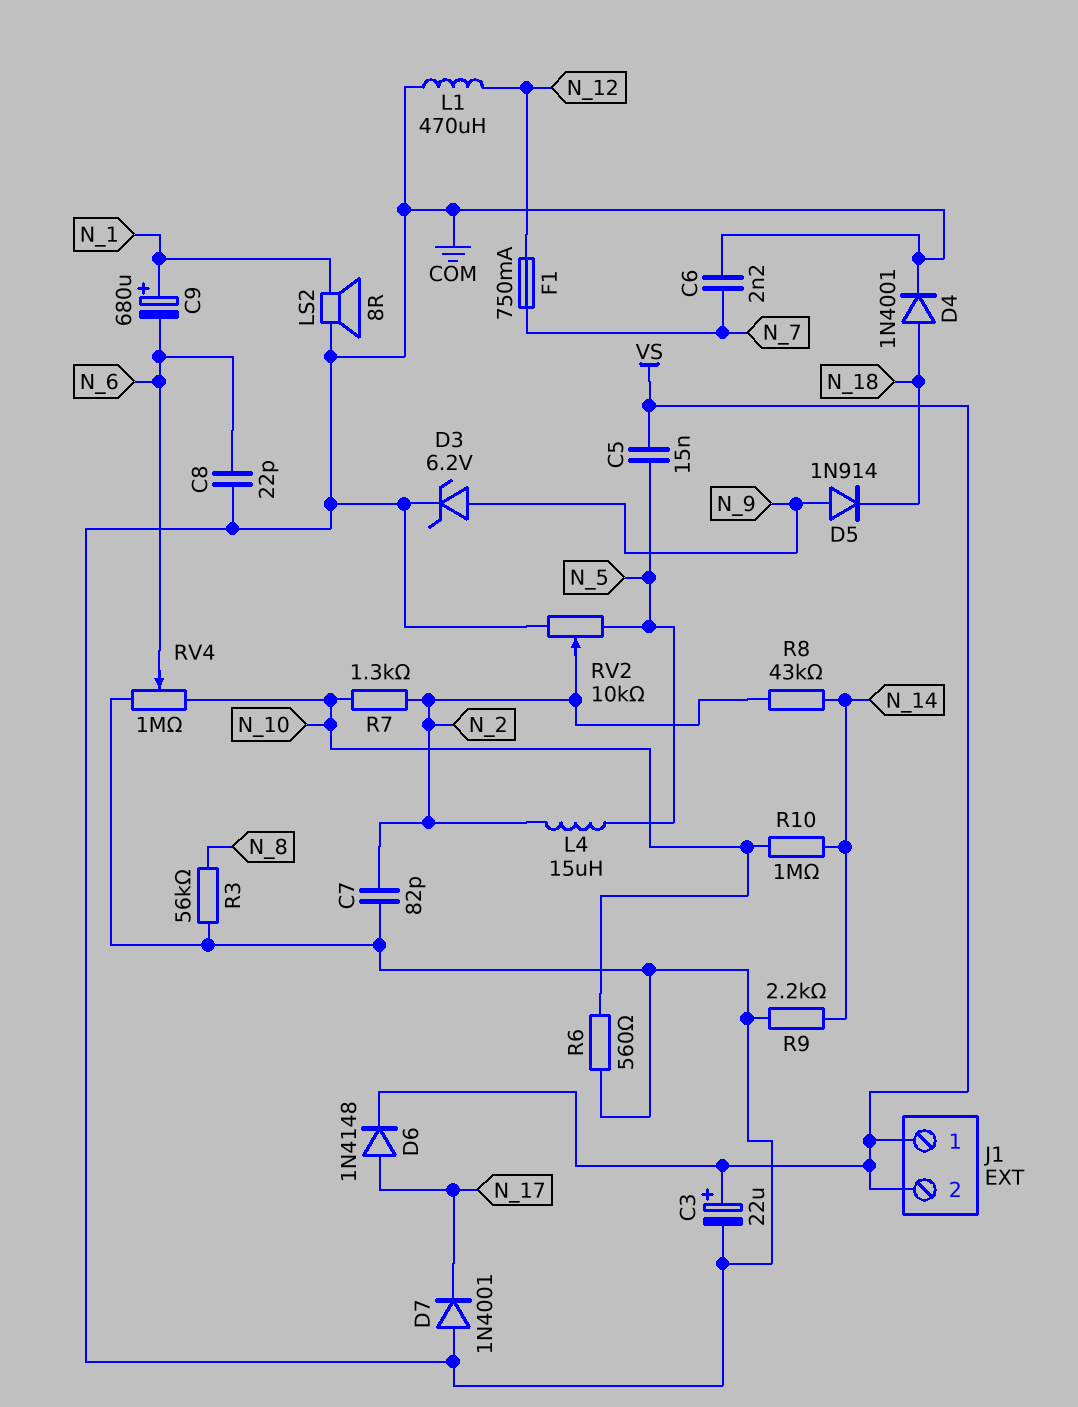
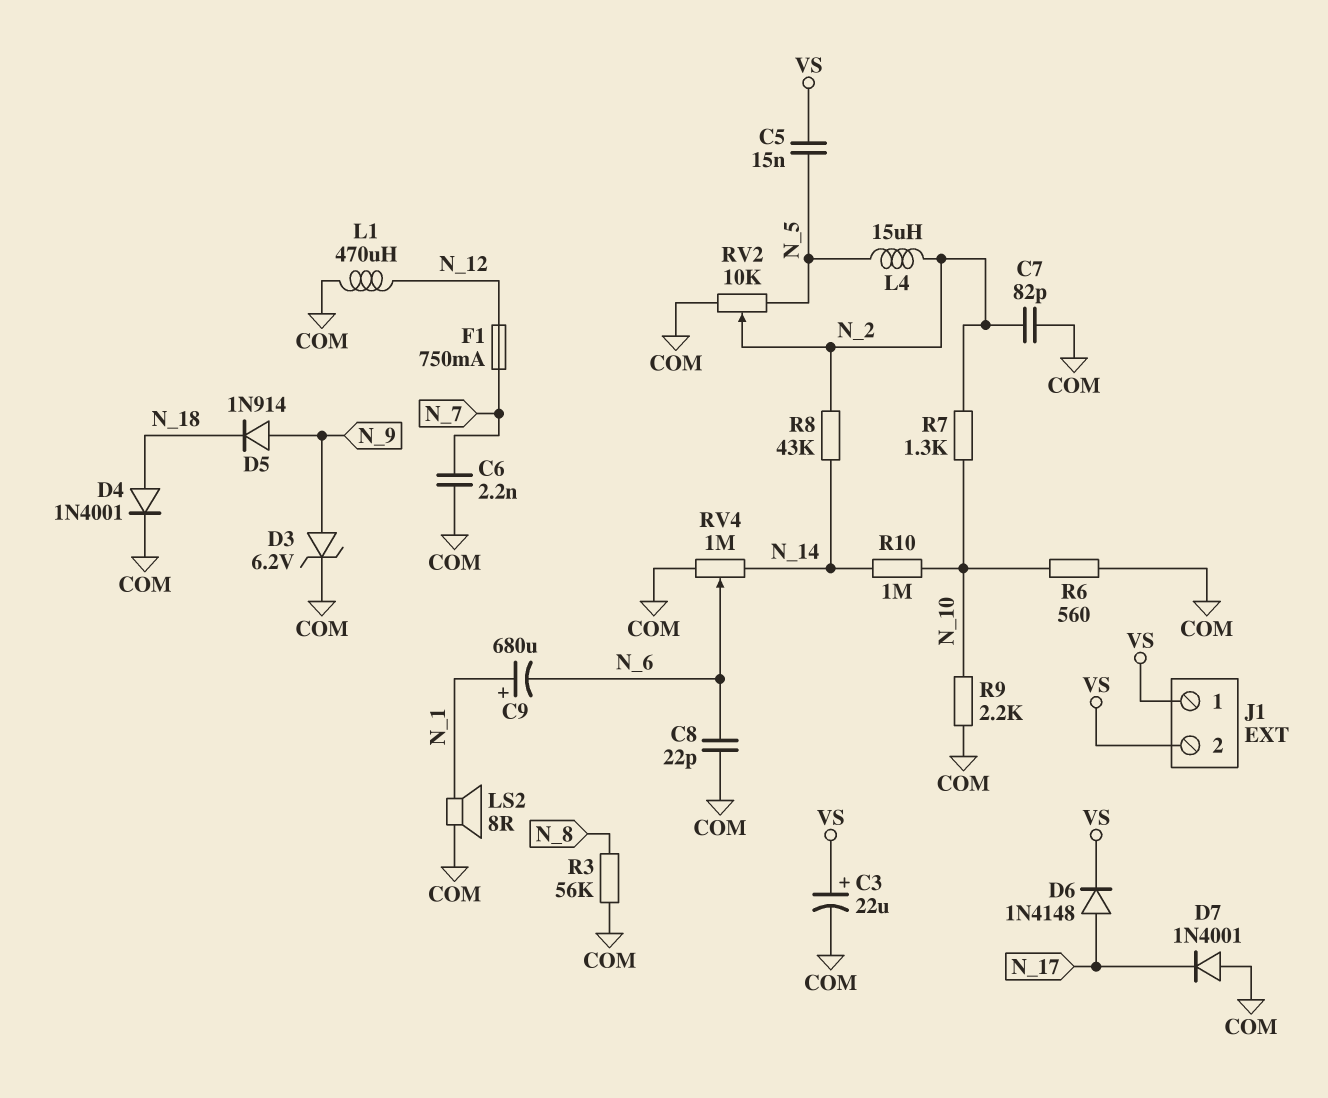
R9: 2.2k (COM, N_14) -> 2.2k (COM, N_10)
RV4: 1M (COM, N_10, wiper N_6) -> 1M (COM, N_14, wiper N_6)

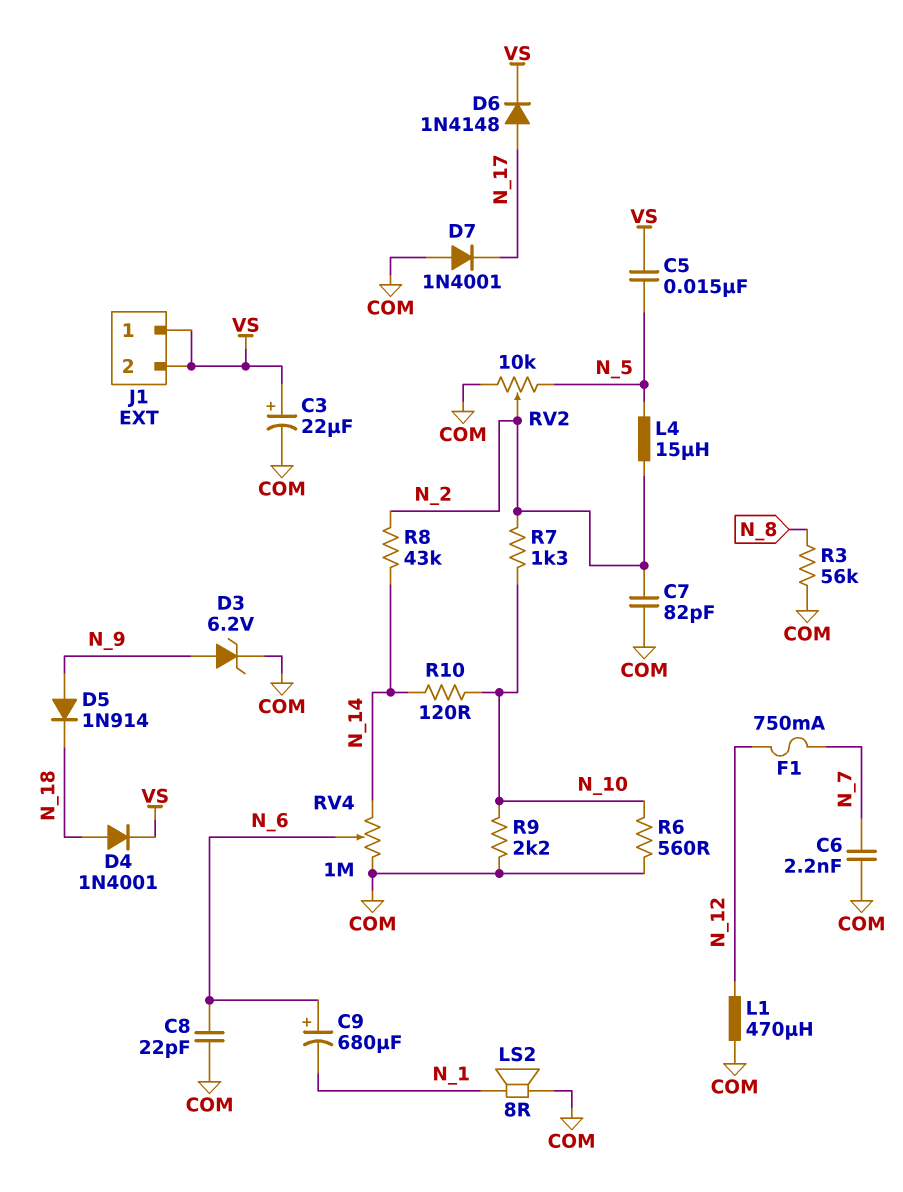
C9: 680uF (plus N_1, minus N_6) -> 680uF (plus N_6, minus N_1)
D4: diode 1N4001 (A N_18, K COM) -> diode 1N4001 (A N_18, K VS)
R10: 1M (N_10, N_14) -> 120 (N_10, N_14)

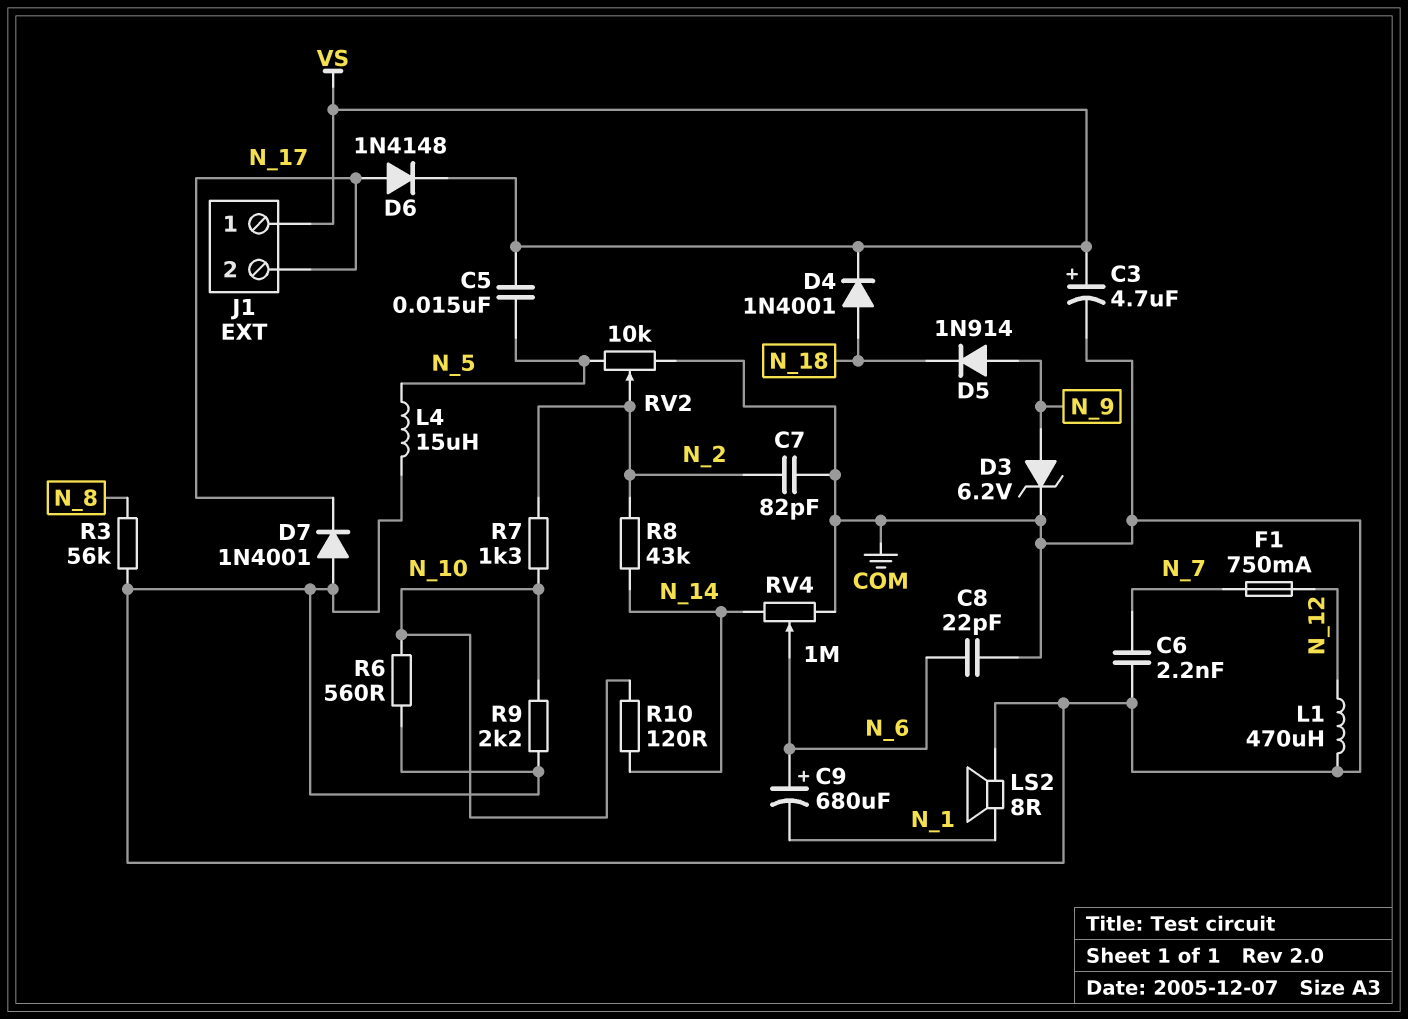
C3: 22uF (plus VS, minus COM) -> 4.7uF (plus VS, minus COM)
J1 pin 2: VS -> N_17
L4: 15uH (N_2, N_5) -> 15uH (COM, N_5)

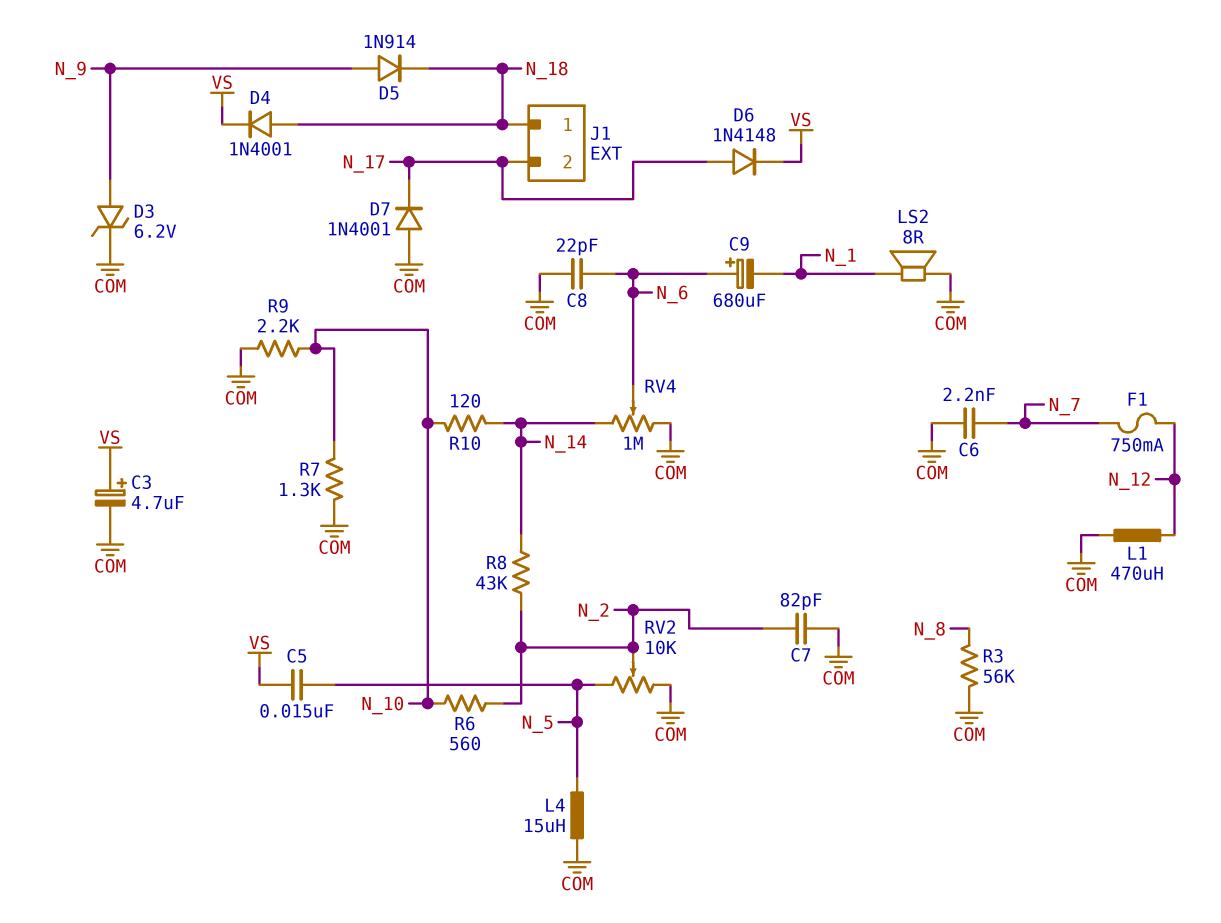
J1 pin 1: VS -> N_18
R6: 560 (COM, N_10) -> 560 (N_2, N_10)
R7: 1.3k (N_2, N_10) -> 1.3k (COM, N_10)

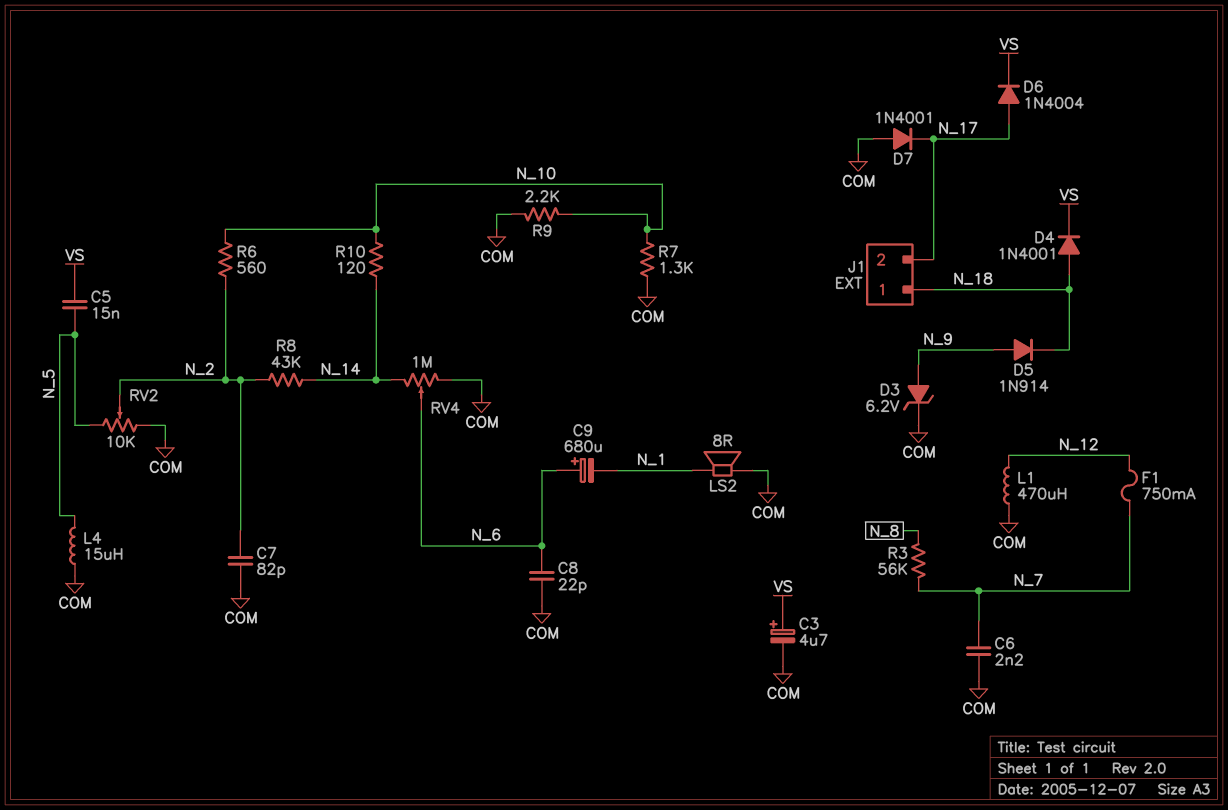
D6: diode 1N4148 (A N_17, K VS) -> diode 1N4004 (A N_17, K VS)
R3: 56k (COM, N_8) -> 56k (N_7, N_8)

